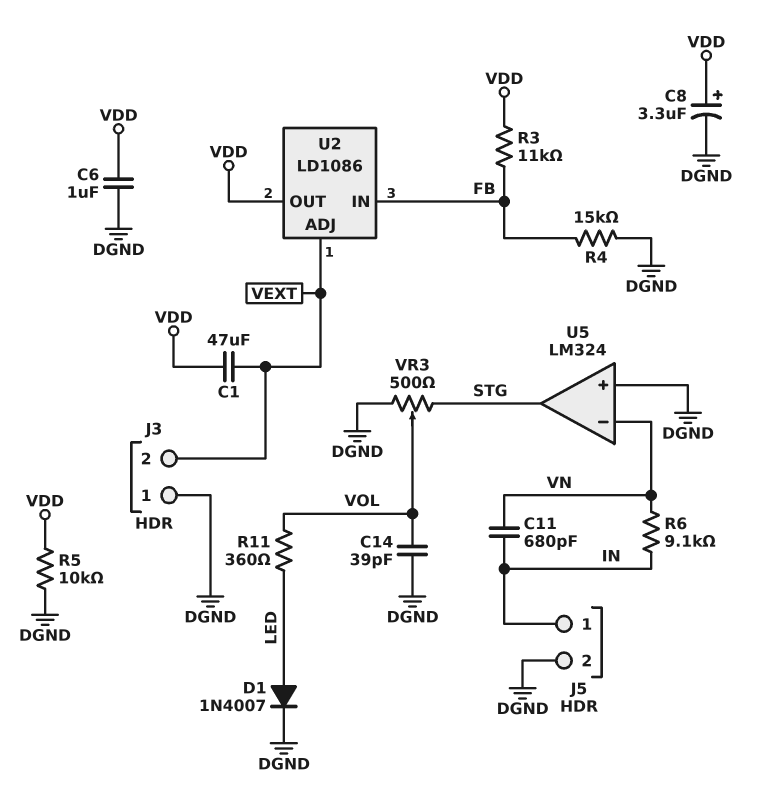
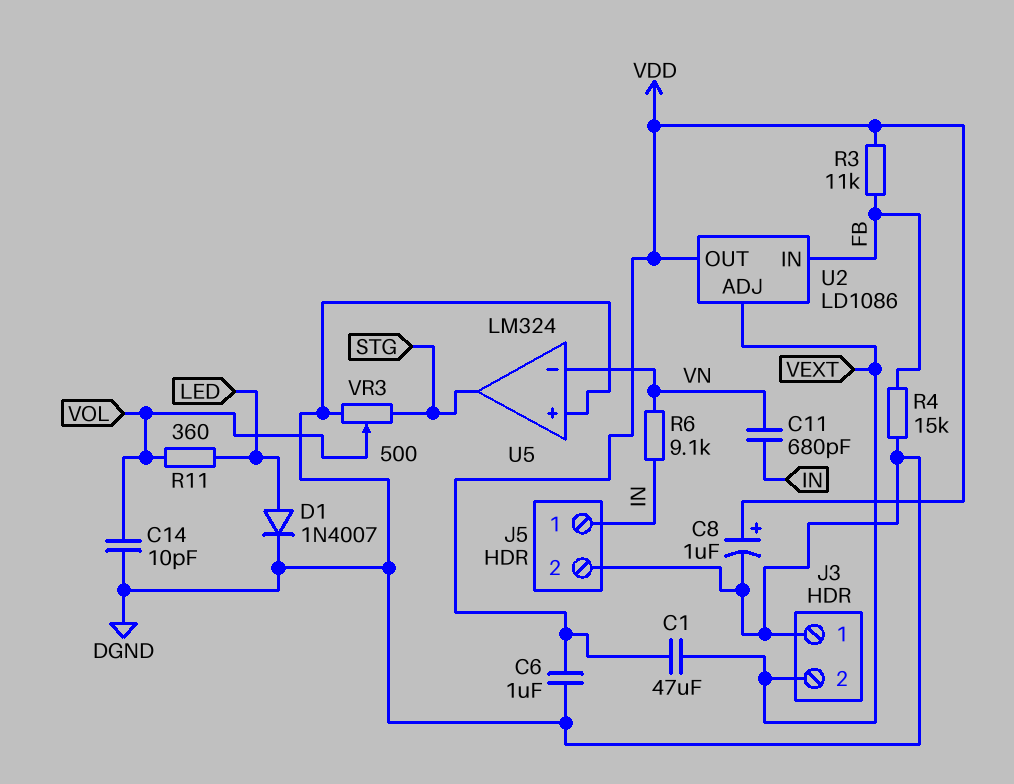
C8: 3.3uF (plus VDD, minus DGND) -> 1uF (plus VDD, minus DGND)
C14: 39pF (DGND, VOL) -> 10pF (DGND, VOL)
R5: 10k (DGND, VDD) -> none

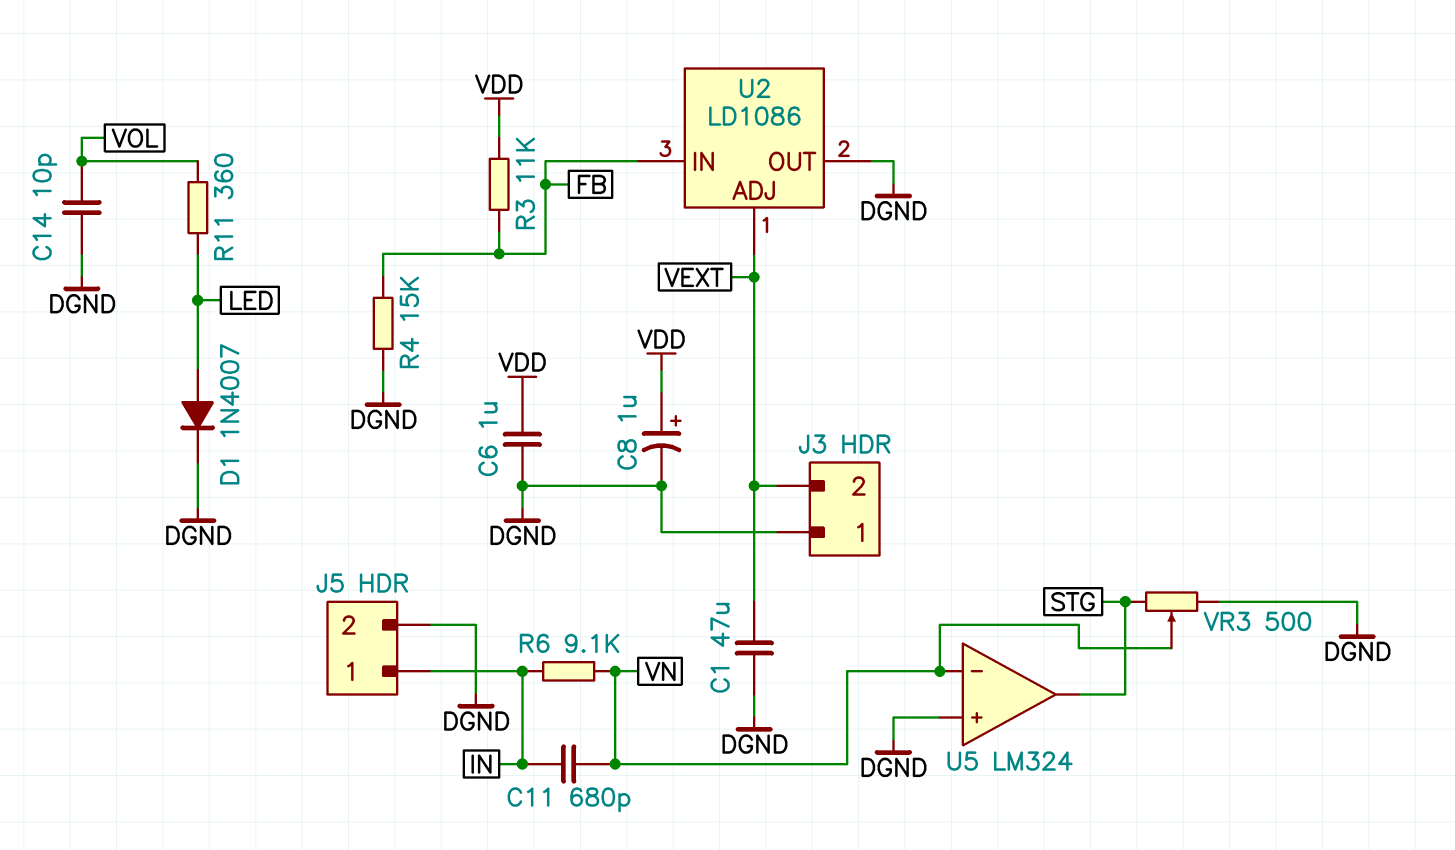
C1: 47uF (VDD, VEXT) -> 47uF (DGND, VEXT)
U2 pin OUT: VDD -> DGND
VR3: 500 (DGND, STG, wiper VOL) -> 500 (DGND, STG, wiper VN)

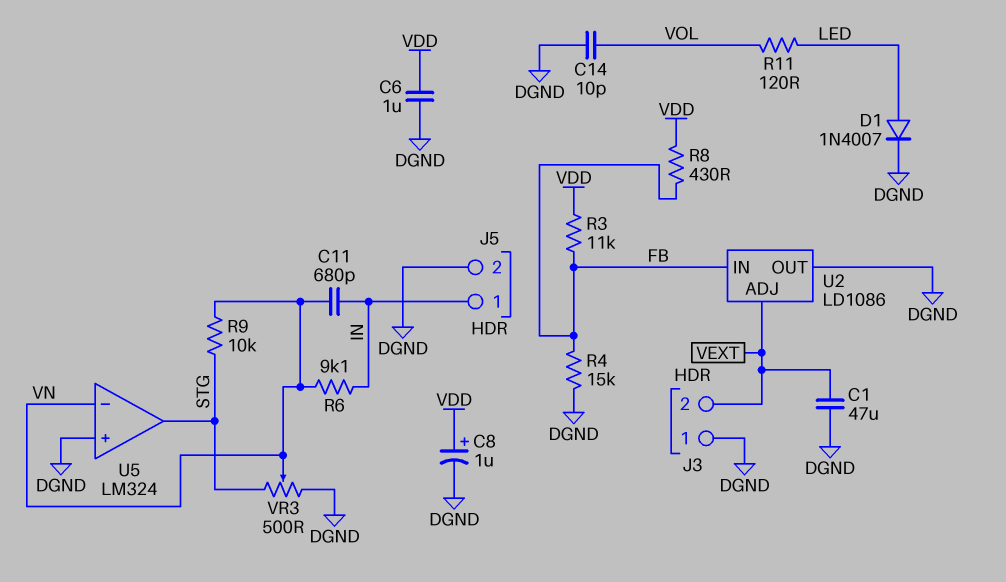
R8: none -> 430 (FB, VDD)
R9: none -> 10k (STG, VN)
R11: 360 (LED, VOL) -> 120 (LED, VOL)

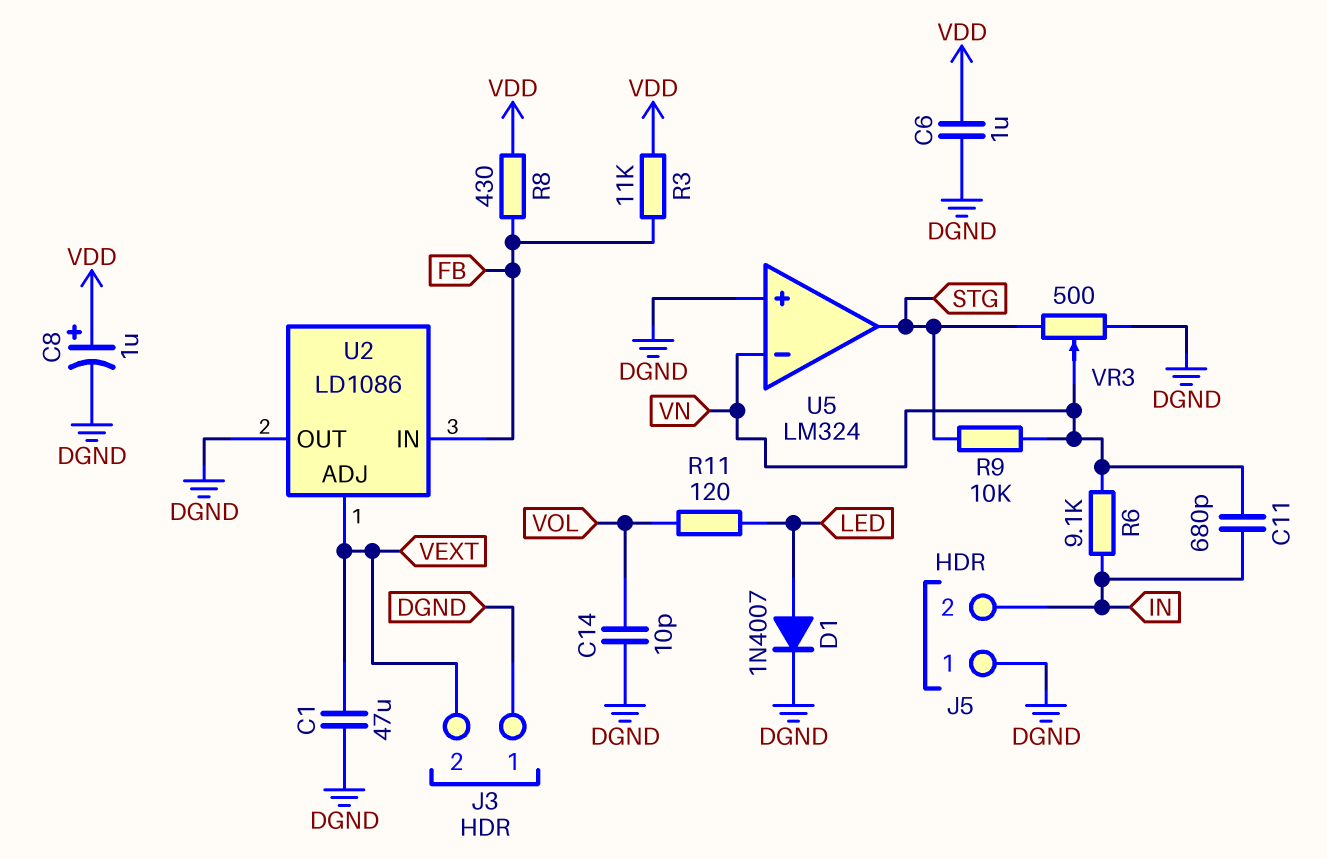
J5 pin 1: IN -> DGND
J5 pin 2: DGND -> IN
R4: 15k (DGND, FB) -> none

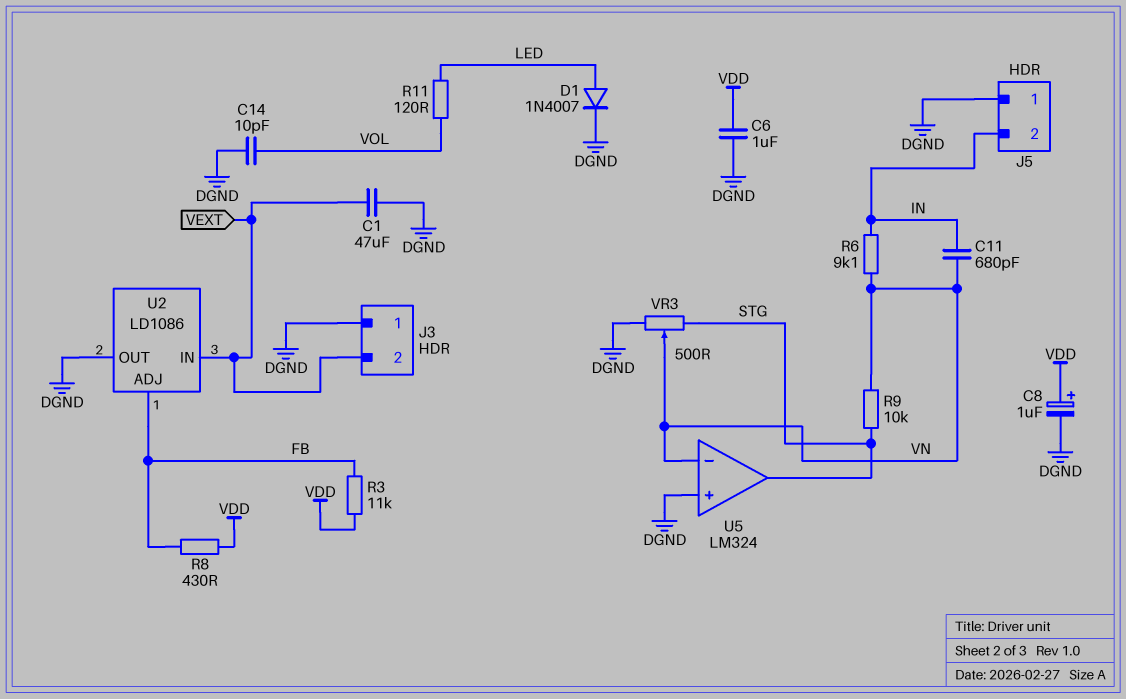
U2 pin ADJ: VEXT -> FB
U2 pin IN: FB -> VEXT

